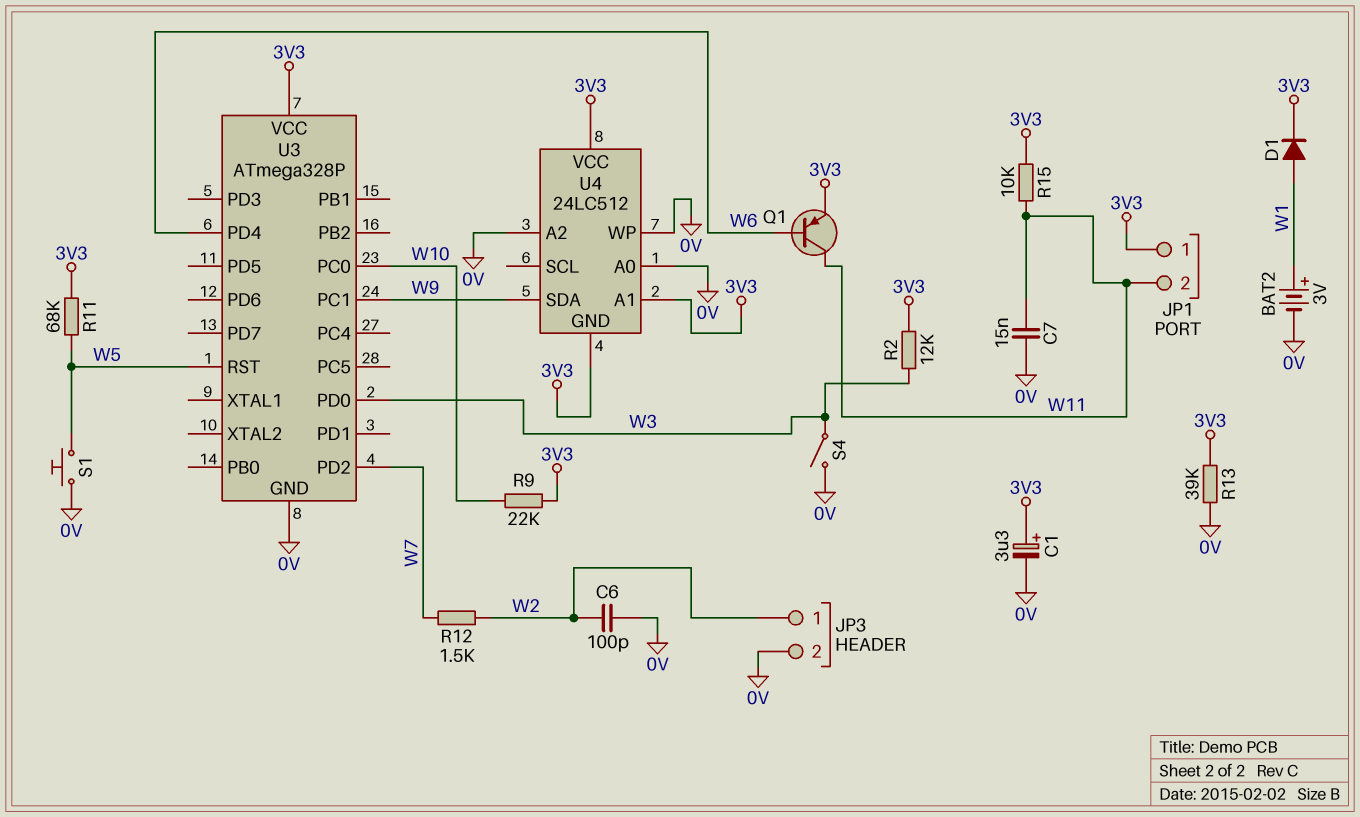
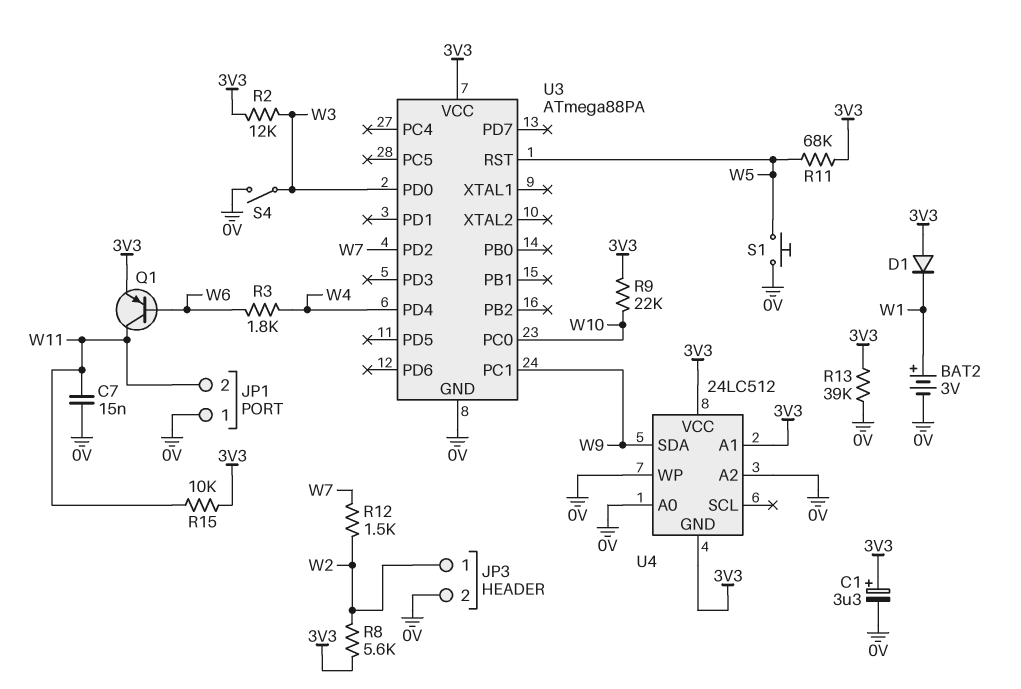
C6: 100pF (0V, W2) -> none
D1: diode (A W1, K 3V3) -> diode (A 3V3, K W1)
JP1 pin 1: 3V3 -> 0V
R3: none -> 1.8k (W4, W6)
R8: none -> 5.6k (3V3, W2)
U3: ATmega328P -> ATmega88PA
U3 pin PD4: W6 -> W4

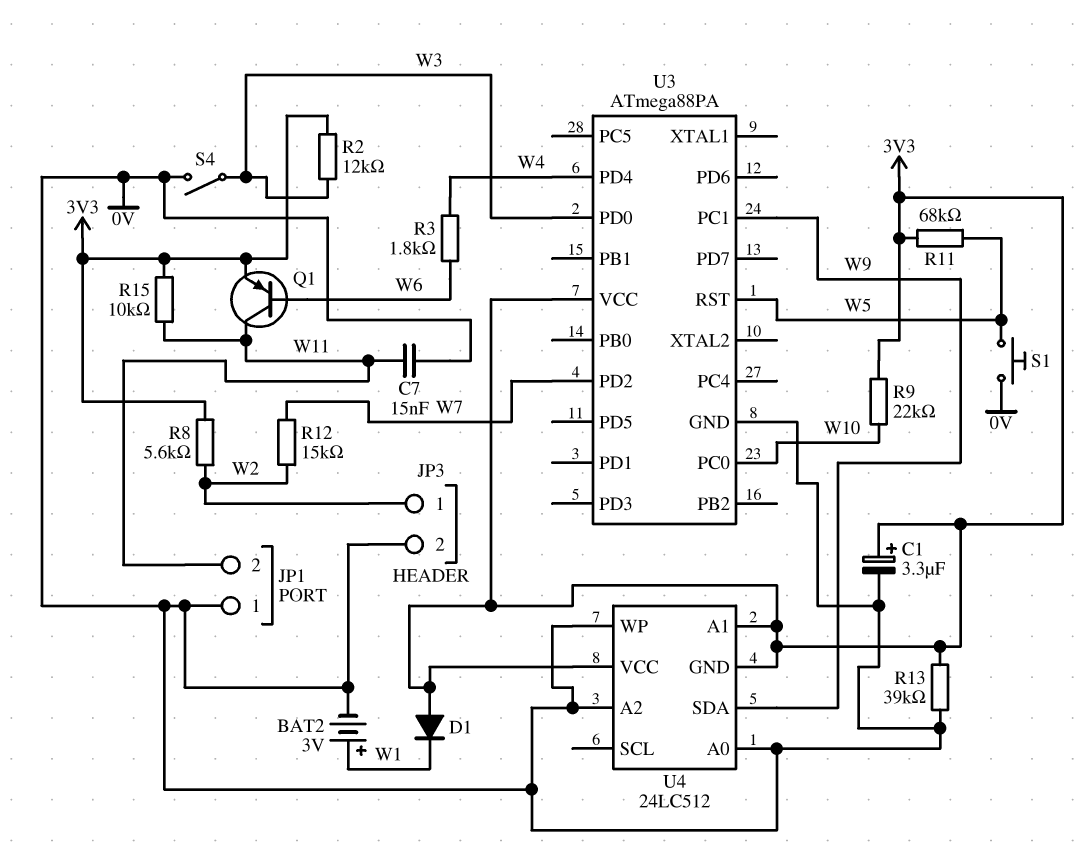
R12: 1.5k (W2, W7) -> 15k (W2, W7)

